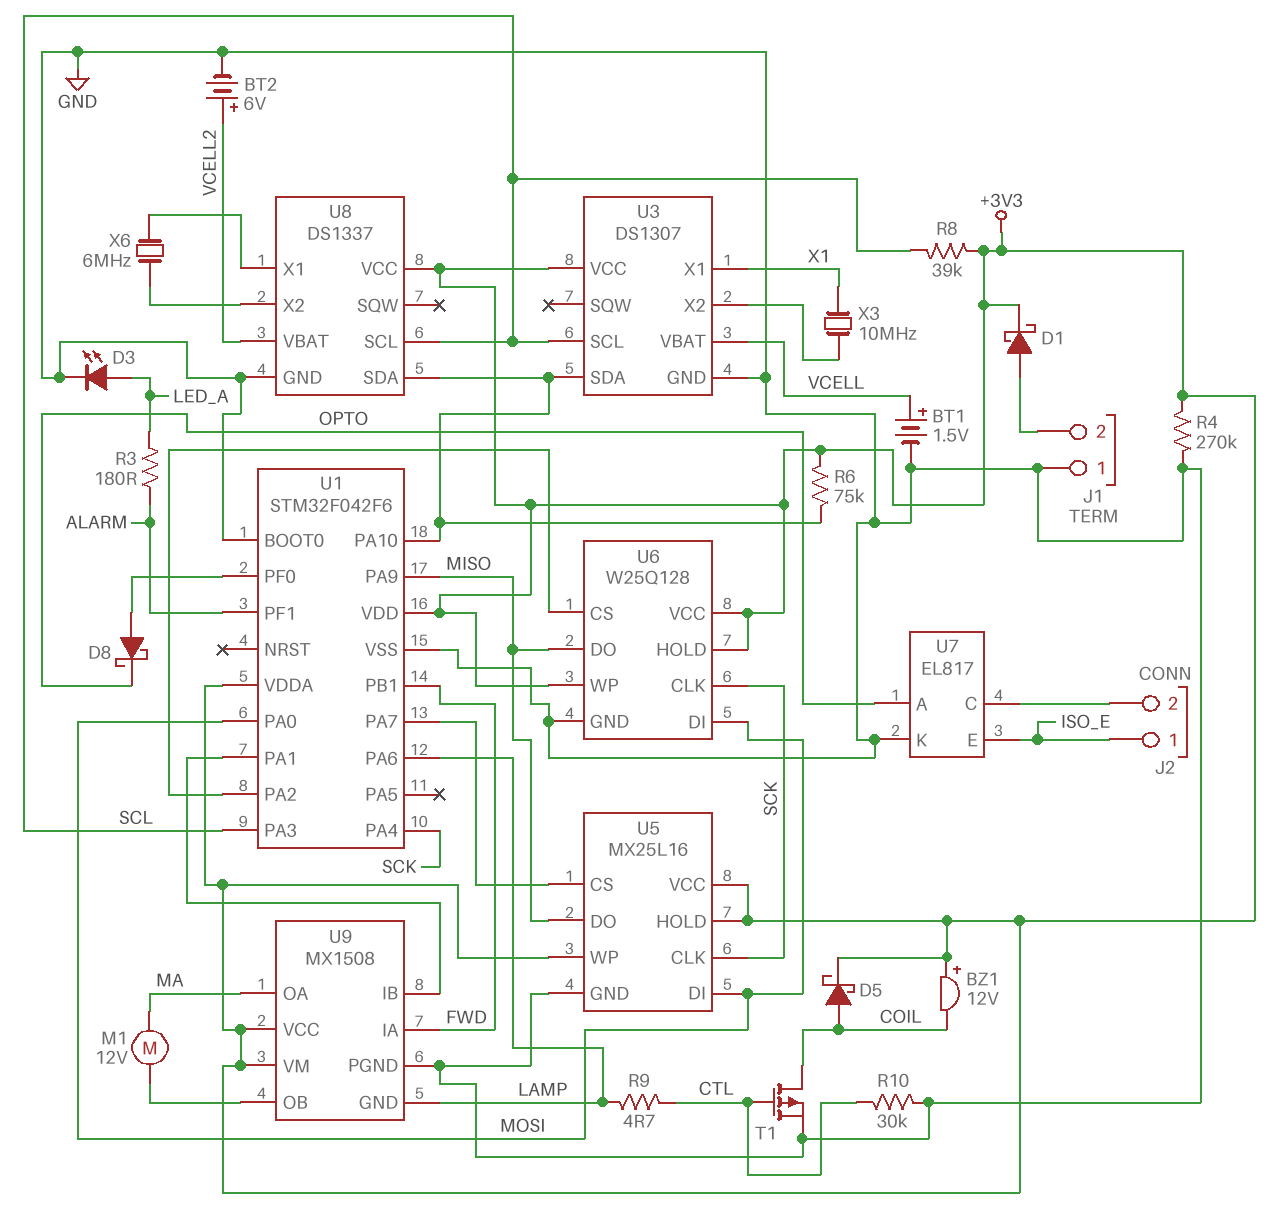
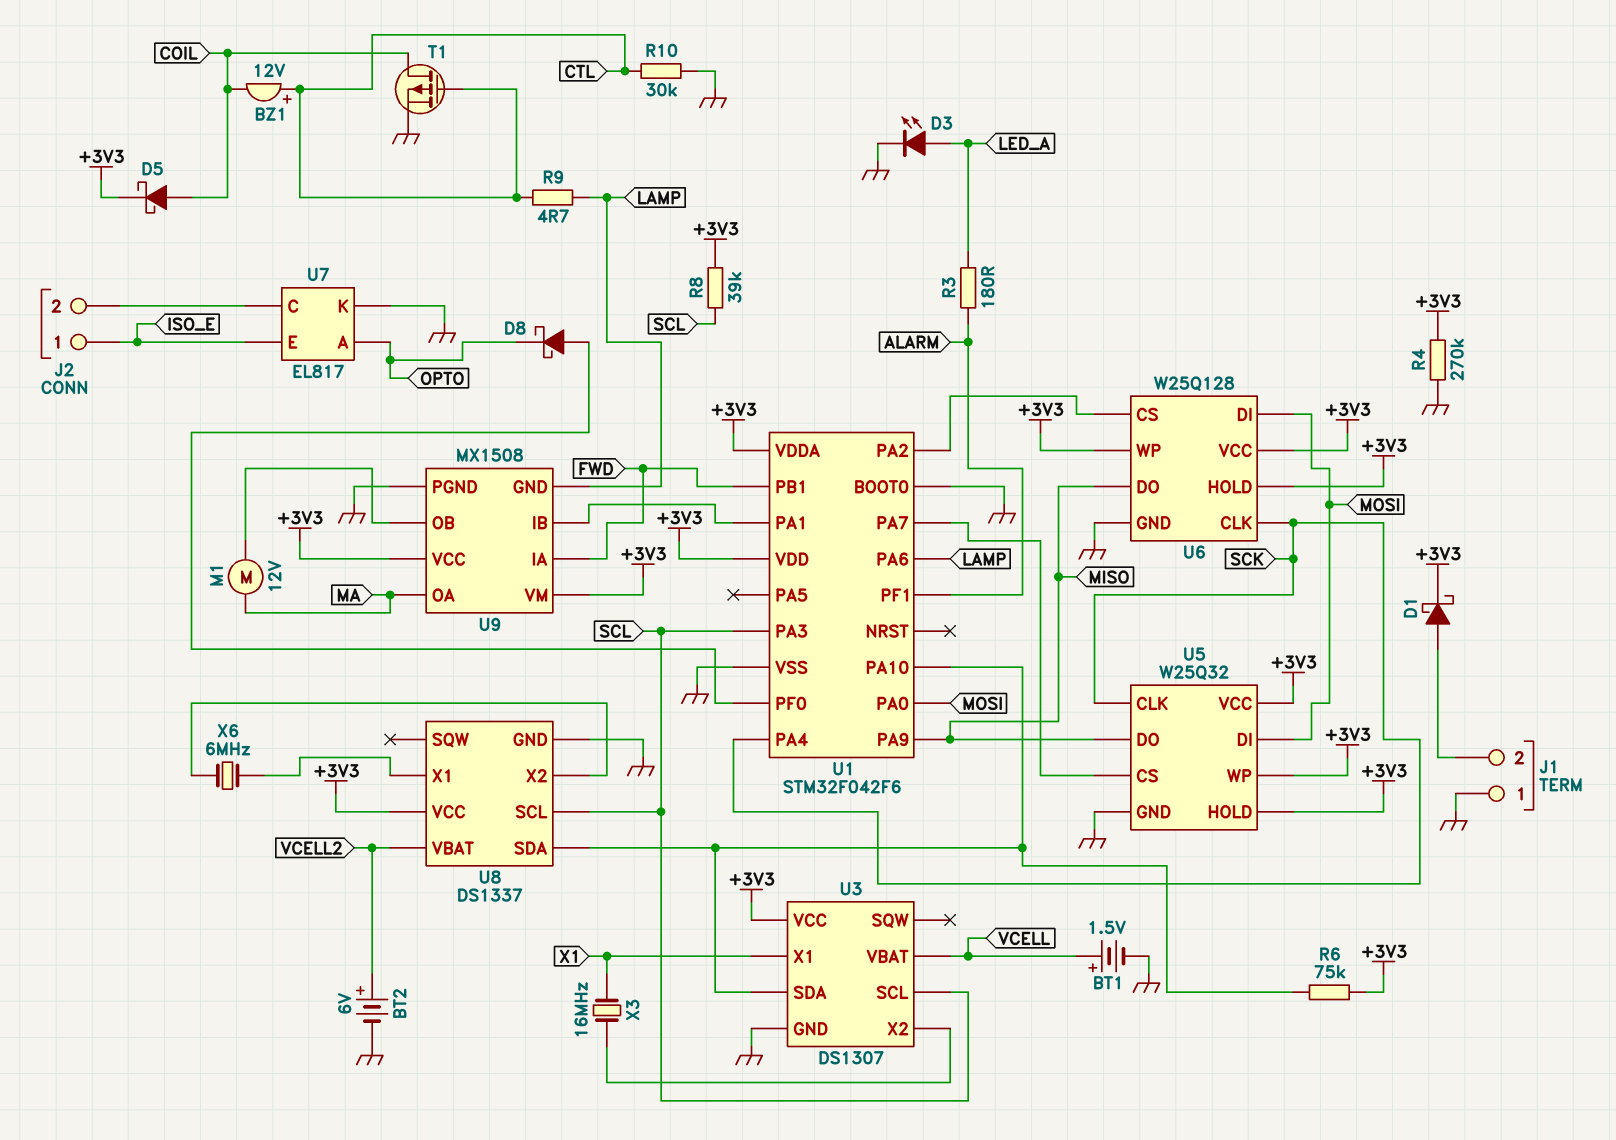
BZ1: buzzer 12V (plus +3V3, minus COIL) -> buzzer 12V (plus CTL, minus COIL)
U5: MX25L16 -> W25Q32
X3: 10MHz (U3/X2, X1) -> 16MHz (U3/X2, X1)

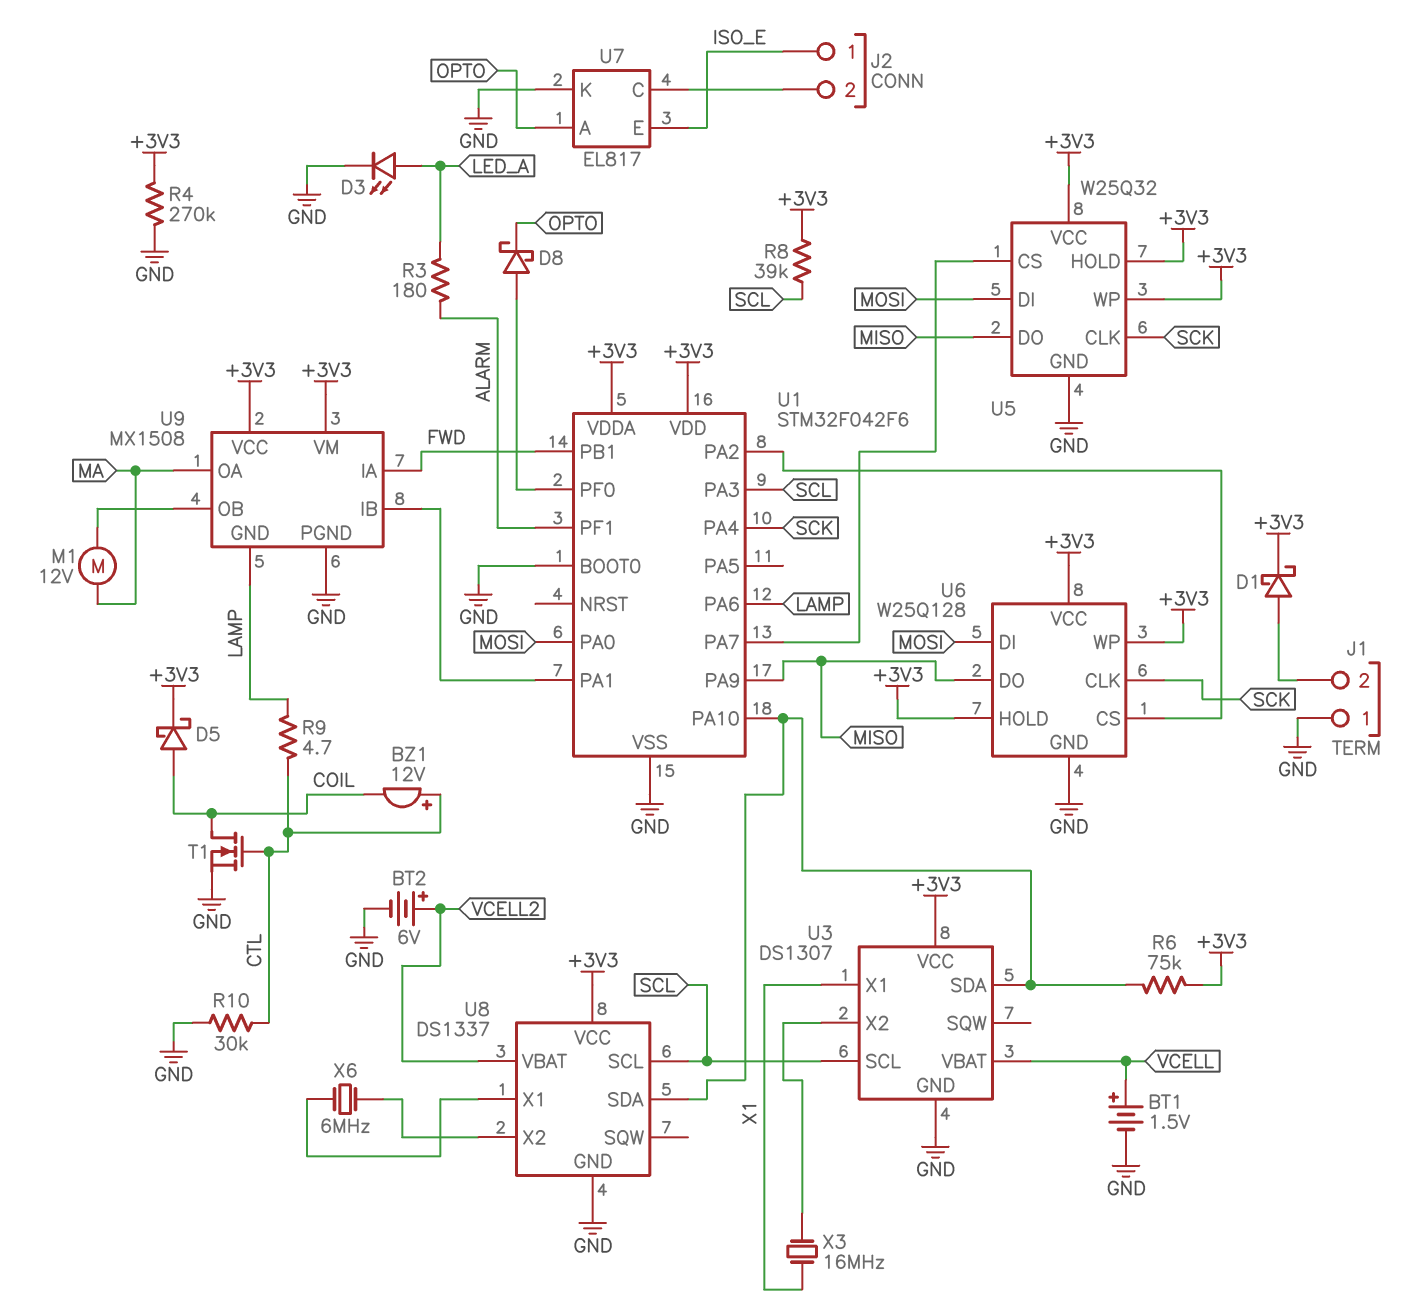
T1: PMOS (G CTL, D COIL, S GND) -> NMOS (G CTL, D COIL, S GND)

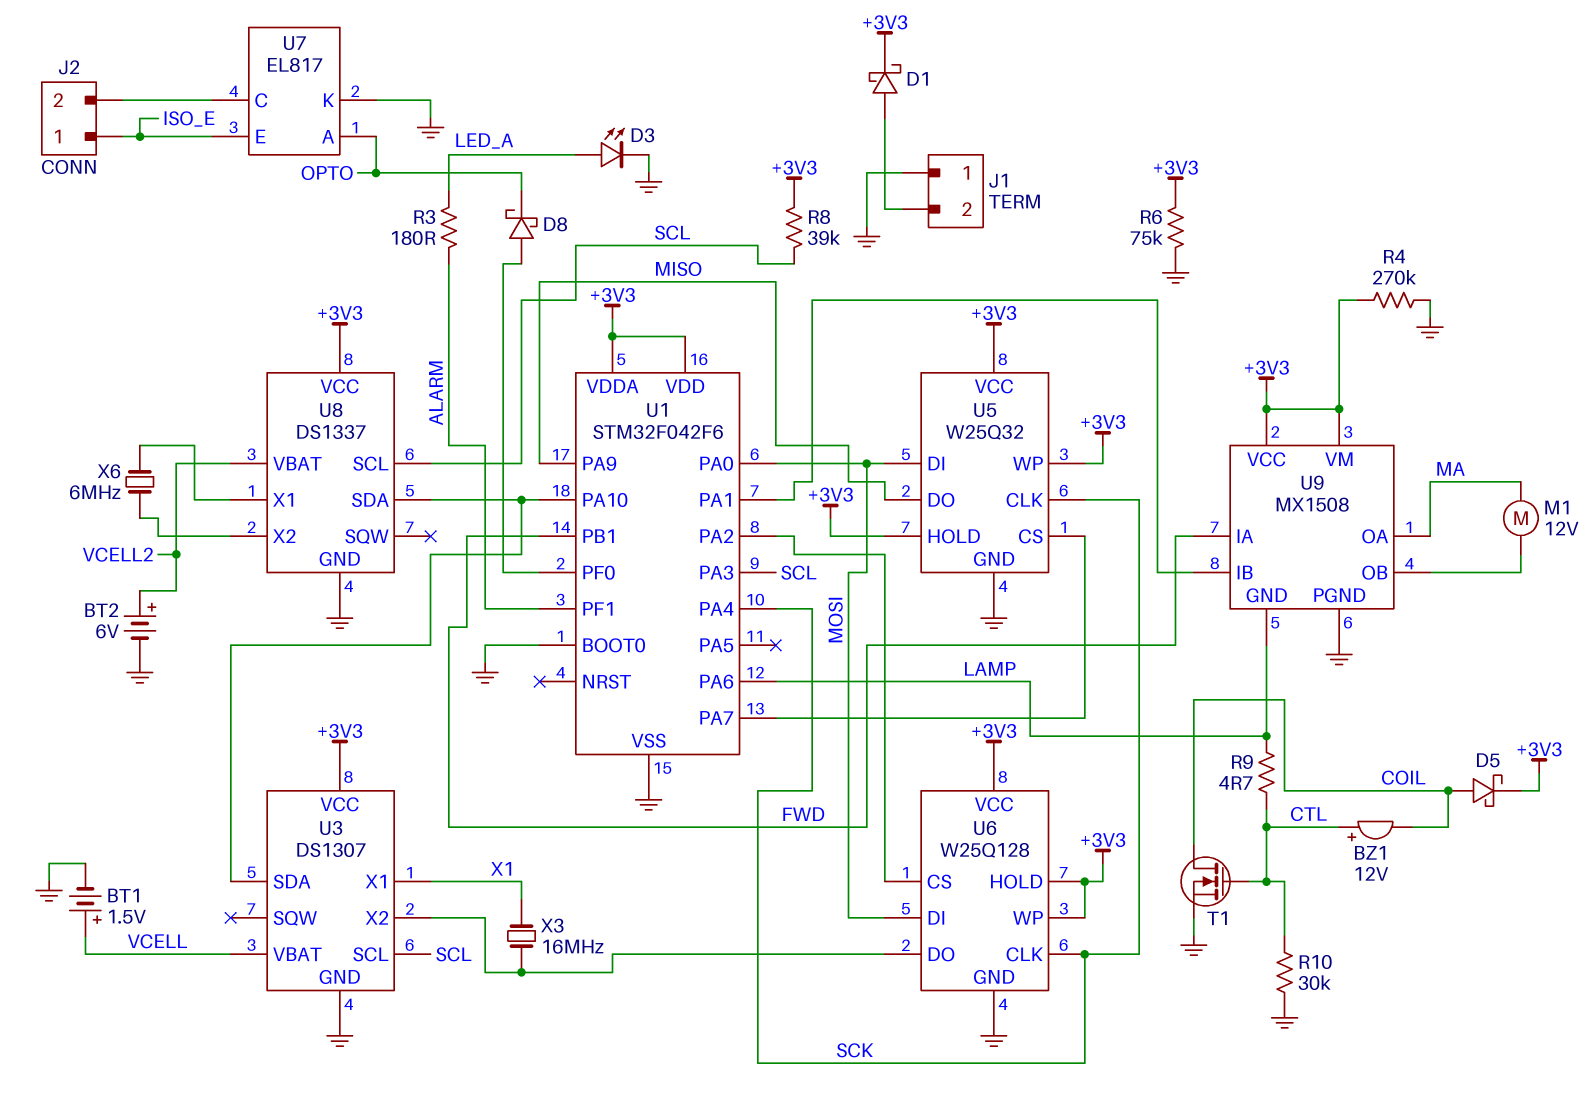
R6: 75k (+3V3, U1/PA10) -> 75k (+3V3, GND)
U6 pin DO: MISO -> U3/X2

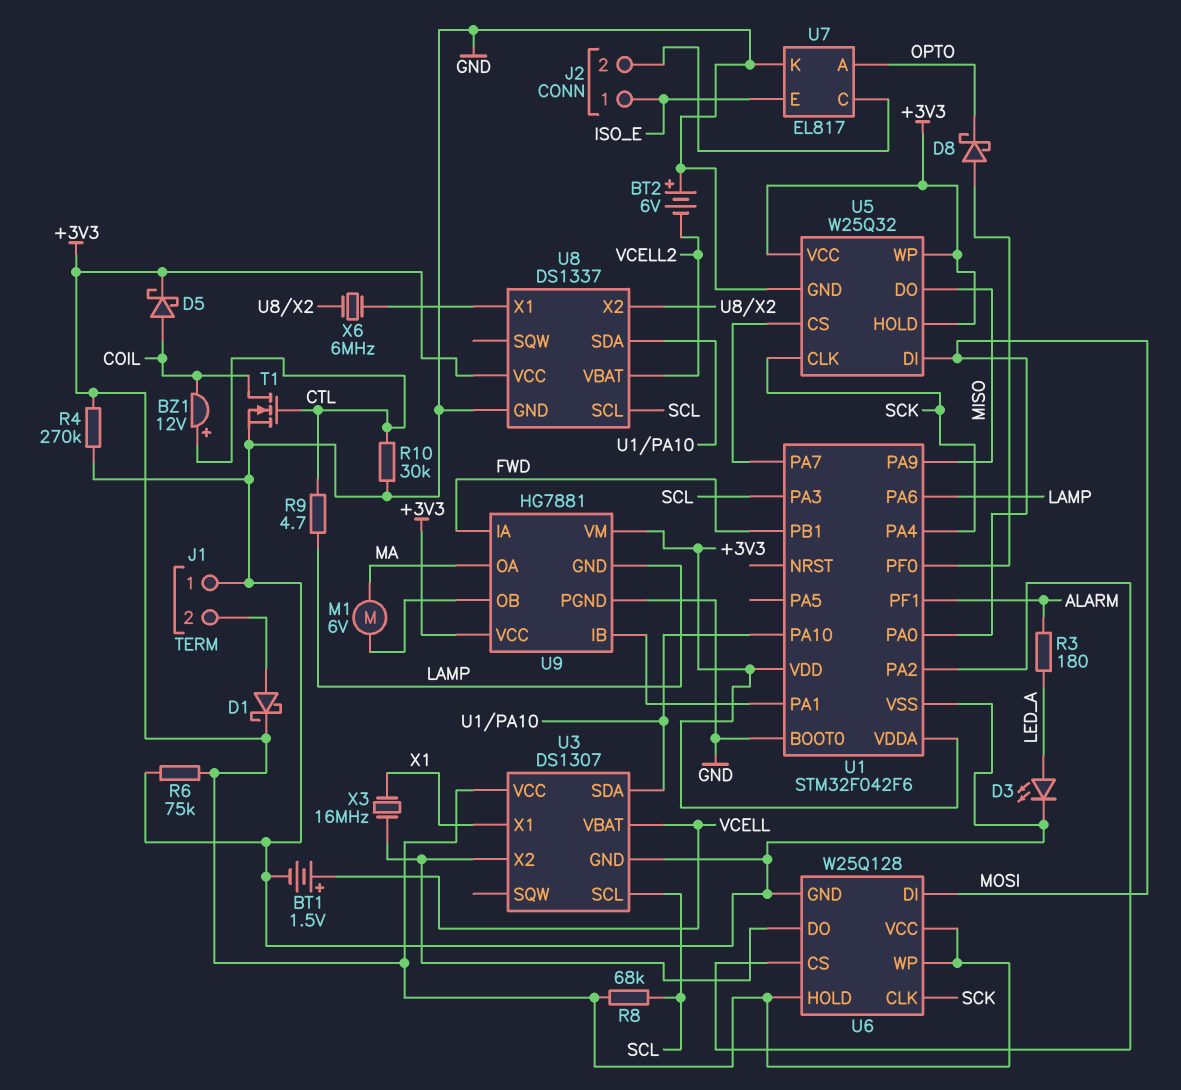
BT2: 6V (plus VCELL2, minus GND) -> 6V (plus GND, minus VCELL2)
M1: motor 12V (MA, U9/OB) -> motor 6V (MA, U9/OB)
R8: 39k (+3V3, SCL) -> 68k (+3V3, SCL)
U9: MX1508 -> HG7881

